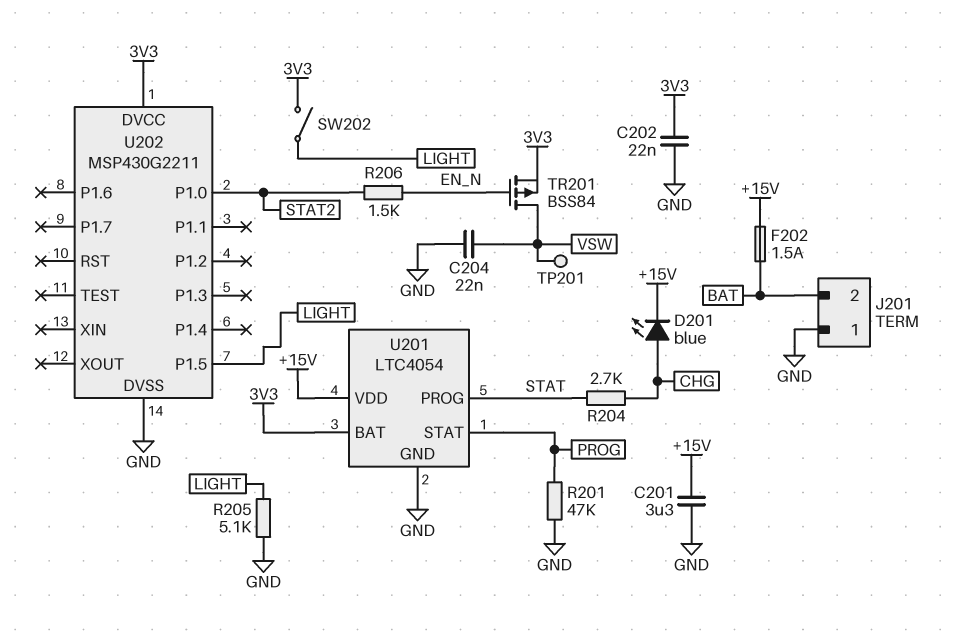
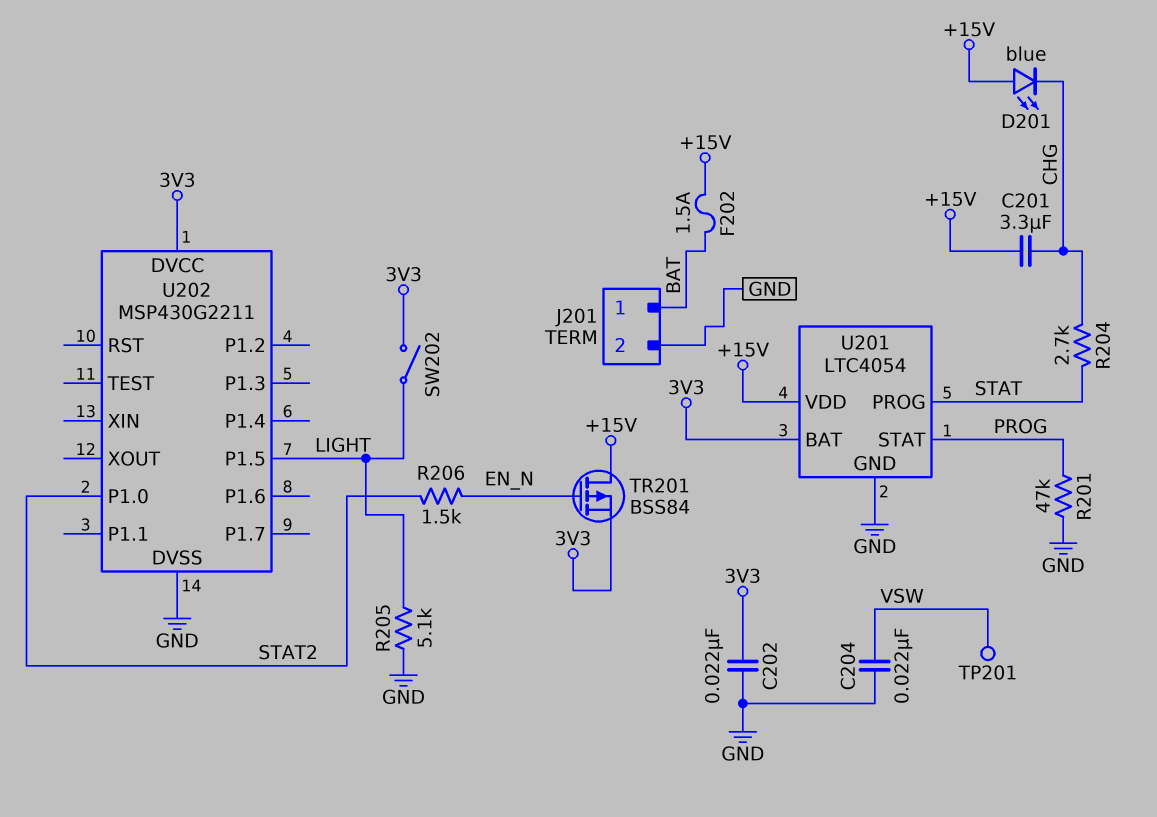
C201: 3.3uF (+15V, GND) -> 3.3uF (+15V, CHG)
D201: LED blue (A CHG, K +15V) -> LED blue (A +15V, K CHG)
J201 pin 1: GND -> BAT
J201 pin 2: BAT -> GND
TR201: PMOS BSS84 (G EN_N, D VSW, S 3V3) -> PMOS BSS84 (G EN_N, D +15V, S 3V3)

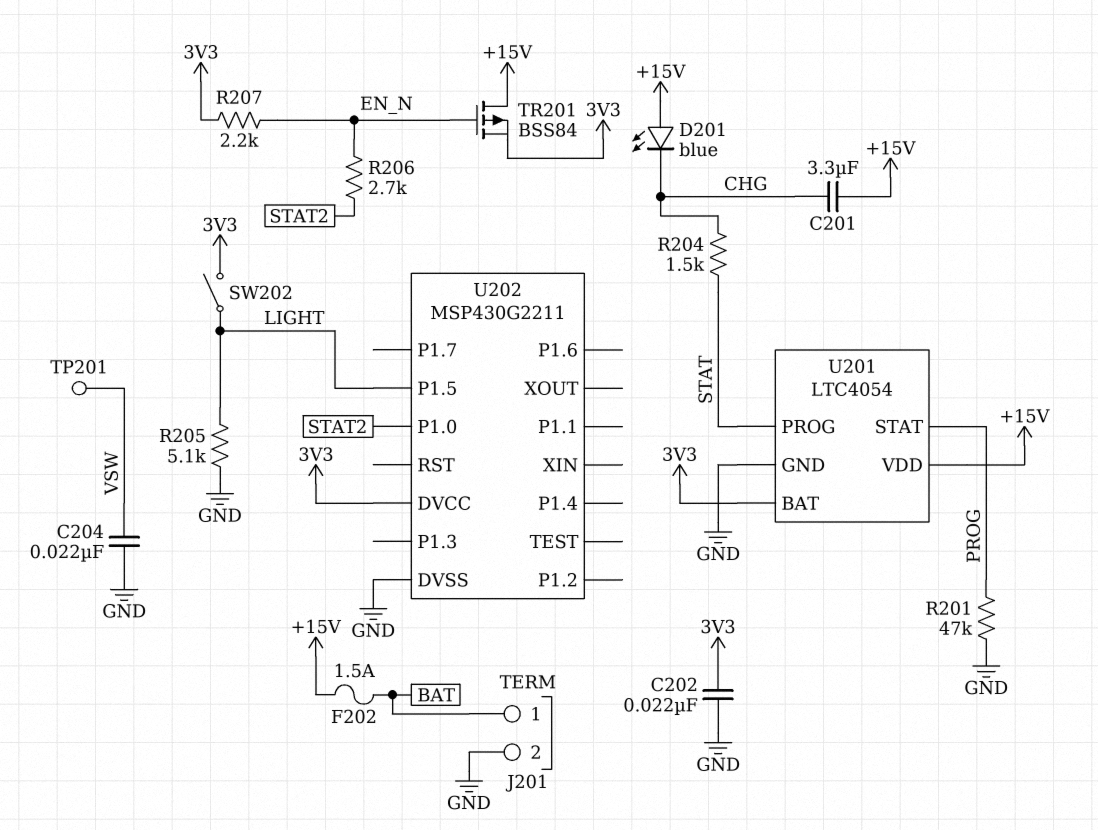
R204: 2.7k (CHG, STAT) -> 1.5k (CHG, STAT)
R206: 1.5k (EN_N, STAT2) -> 2.7k (EN_N, STAT2)
R207: none -> 2.2k (3V3, EN_N)

